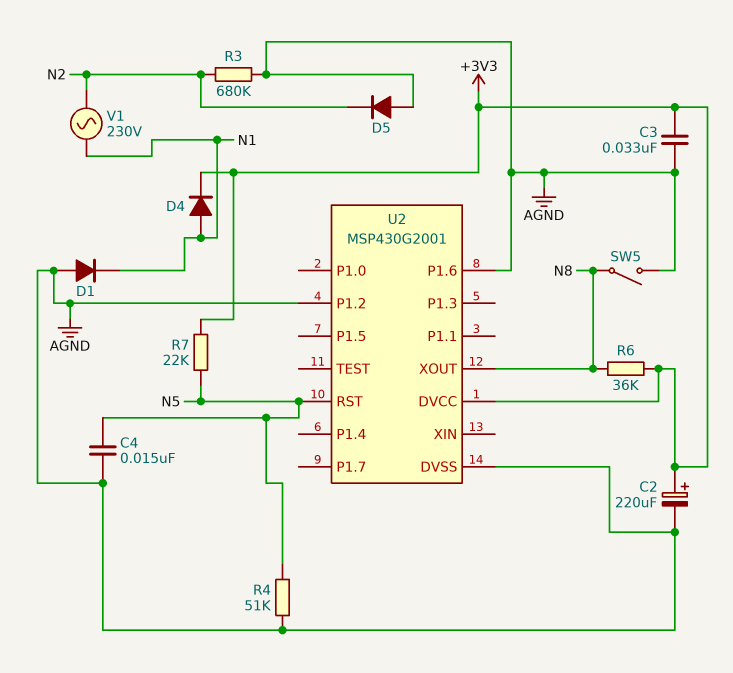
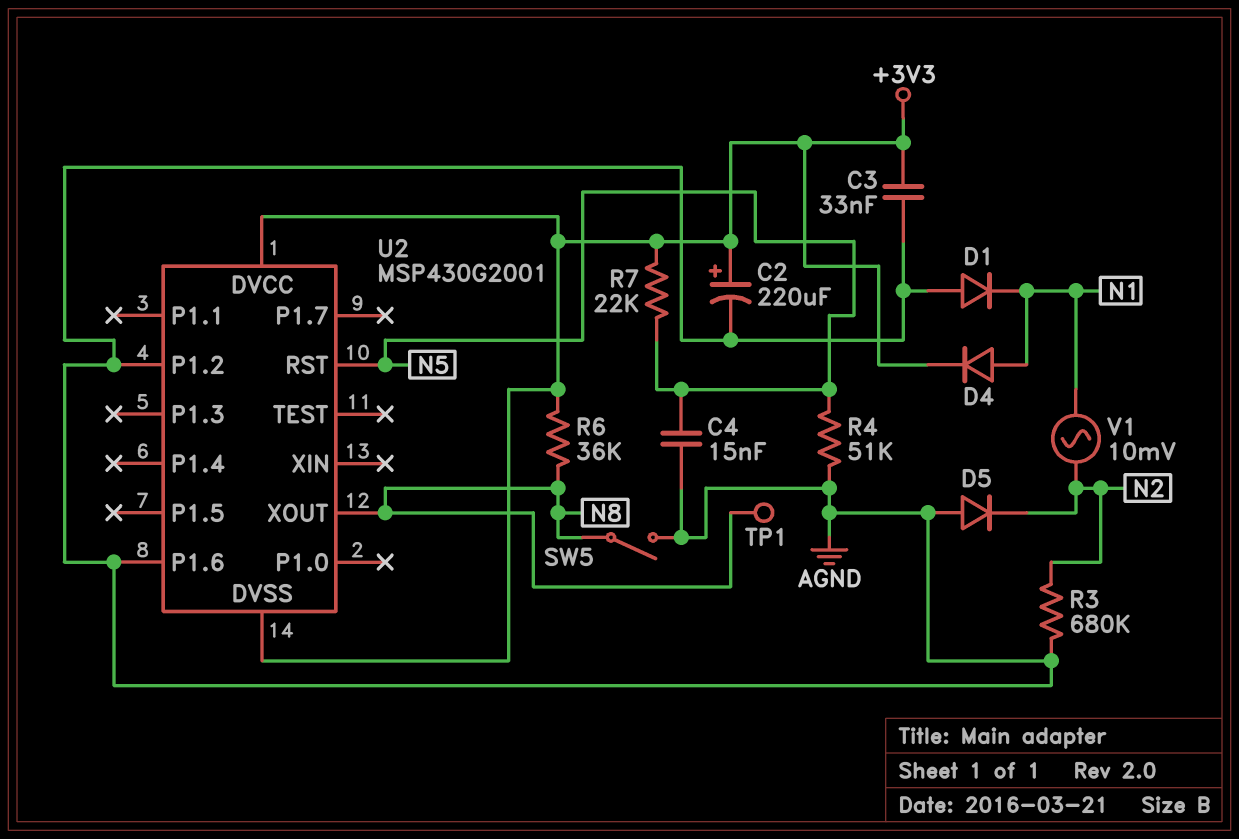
TP1: none -> test point (N8)
U2 pin DVSS: AGND -> +3V3
V1: AC 230V (N1, N2) -> AC 10mV (N1, N2)

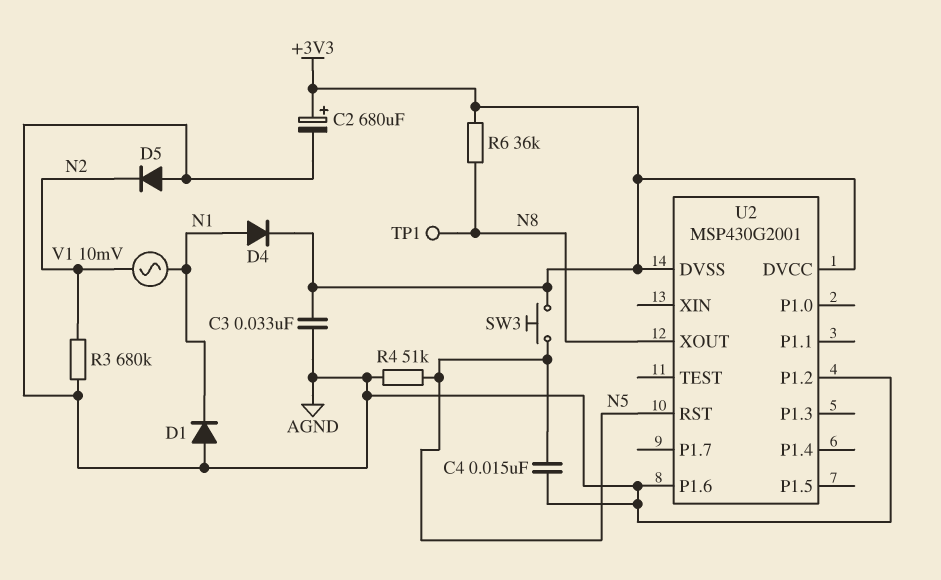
C2: 220uF (plus +3V3, minus AGND) -> 680uF (plus +3V3, minus AGND)
R7: 22k (+3V3, N5) -> none
SW3: none -> button (+3V3, N5)
SW5: switch (AGND, N8) -> none

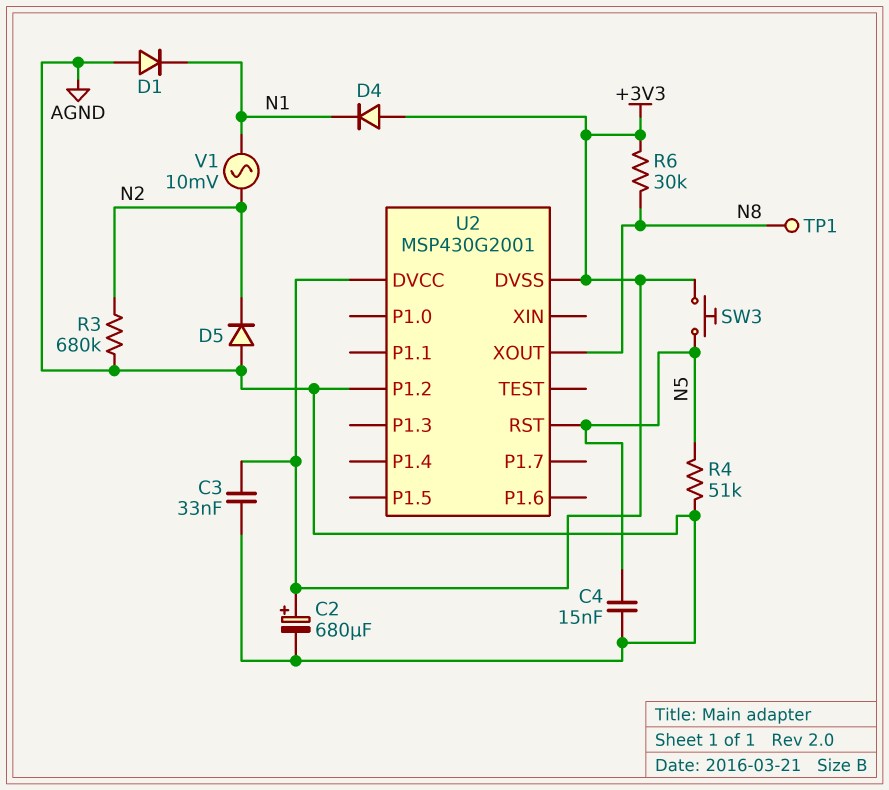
D4: diode (A N1, K +3V3) -> diode (A +3V3, K N1)
R6: 36k (+3V3, N8) -> 30k (+3V3, N8)
U2 pin P1.6: AGND -> none

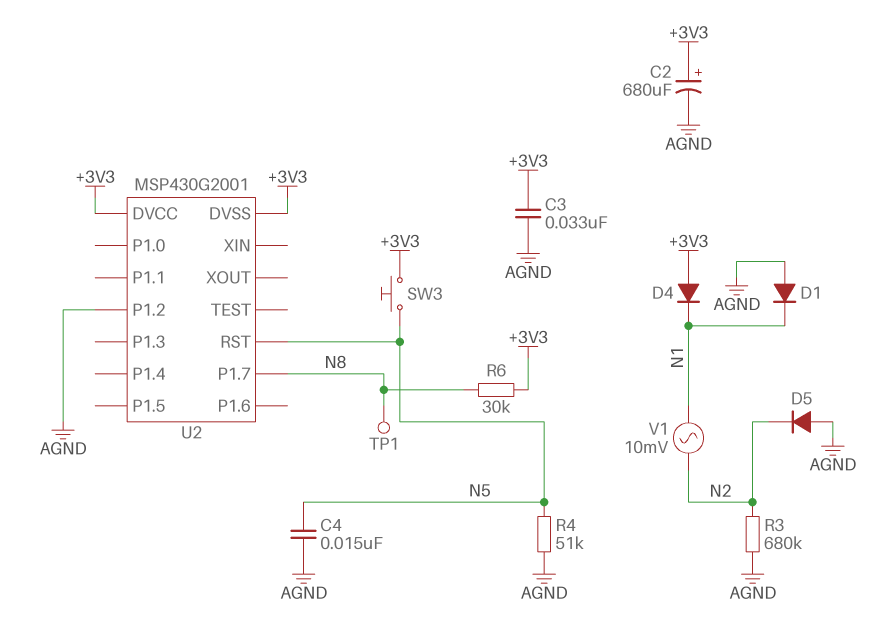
U2 pin P1.7: none -> N8
U2 pin XOUT: N8 -> none

